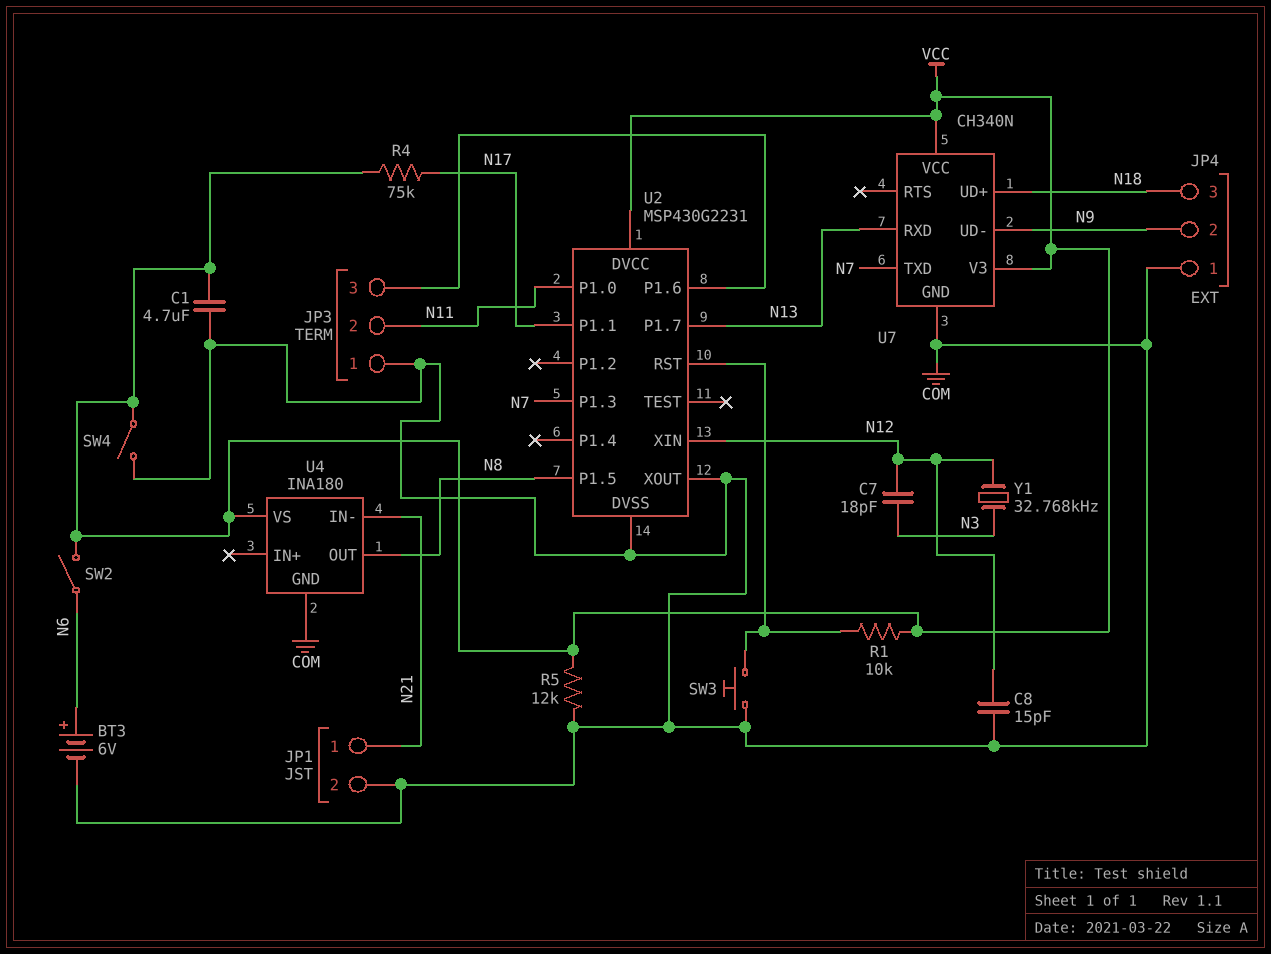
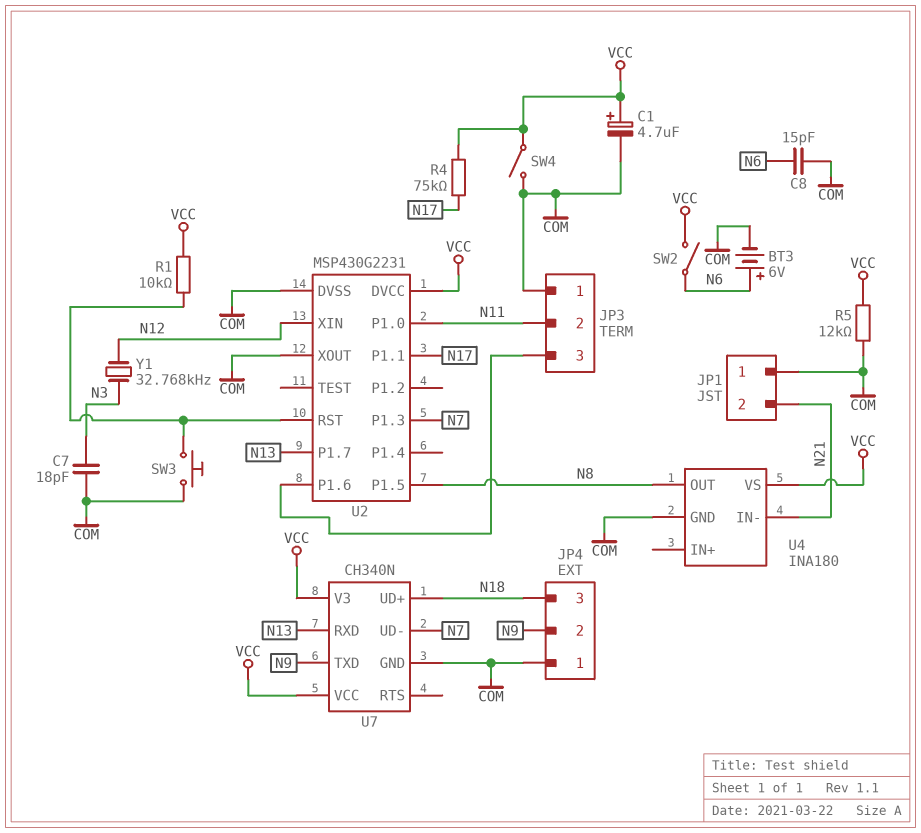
C1: 4.7uF (COM, VCC) -> 4.7uF (plus VCC, minus COM)
C7: 18pF (N3, N12) -> 18pF (COM, N3)
C8: 15pF (COM, N12) -> 15pF (COM, N6)
JP1 pin 1: N21 -> COM
JP1 pin 2: COM -> N21
U7 pin TXD: N7 -> N9
U7 pin UD-: N9 -> N7

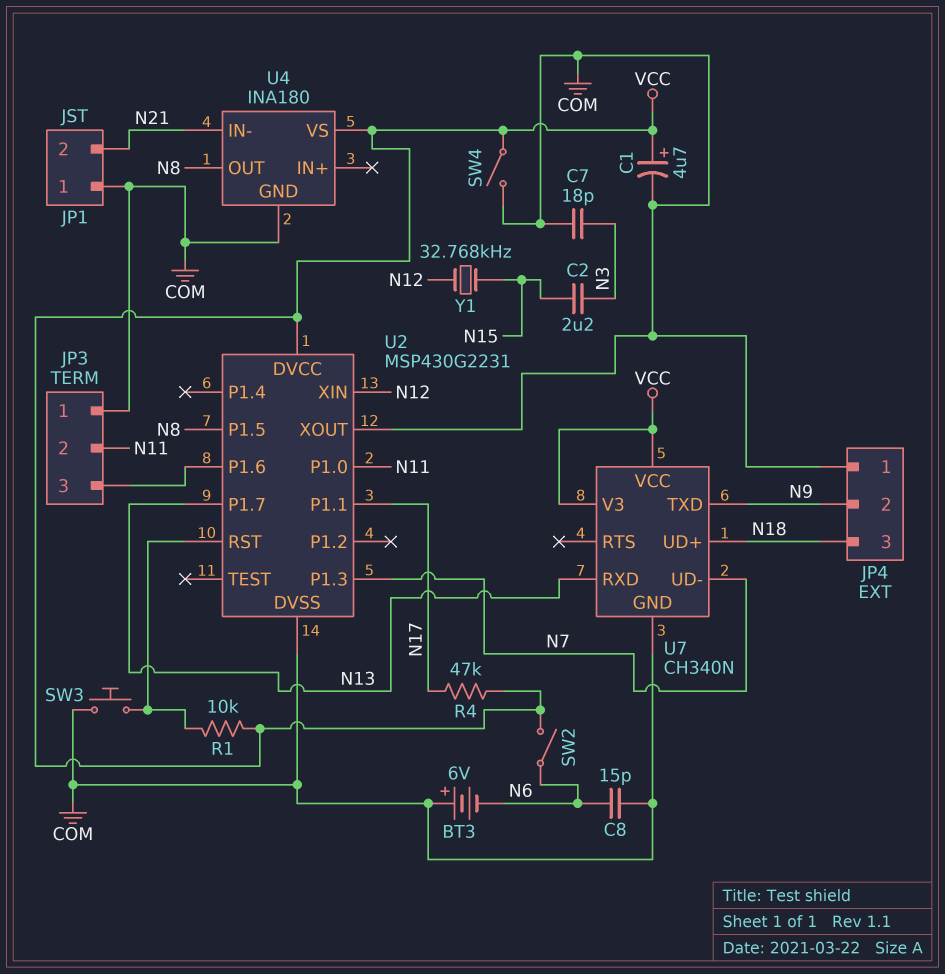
BT3: 6V (plus N6, minus COM) -> 6V (plus COM, minus N6)
C2: none -> 2.2uF (N3, N15)
R4: 75k (N17, VCC) -> 47k (N17, VCC)
R5: 12k (COM, VCC) -> none
Y1: 32.768kHz (N3, N12) -> 32.768kHz (N12, N15)

